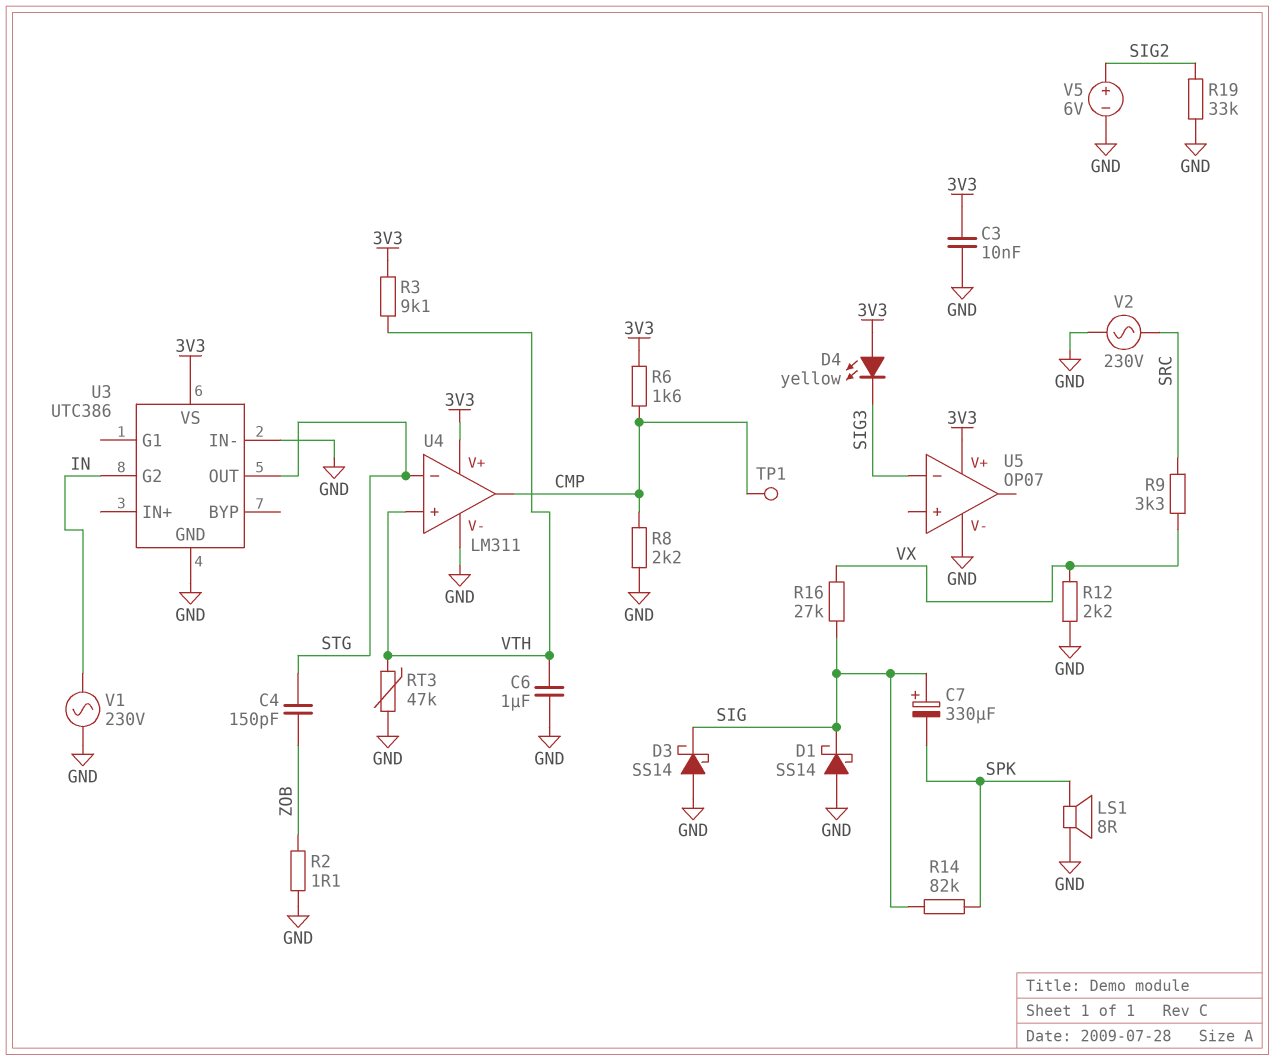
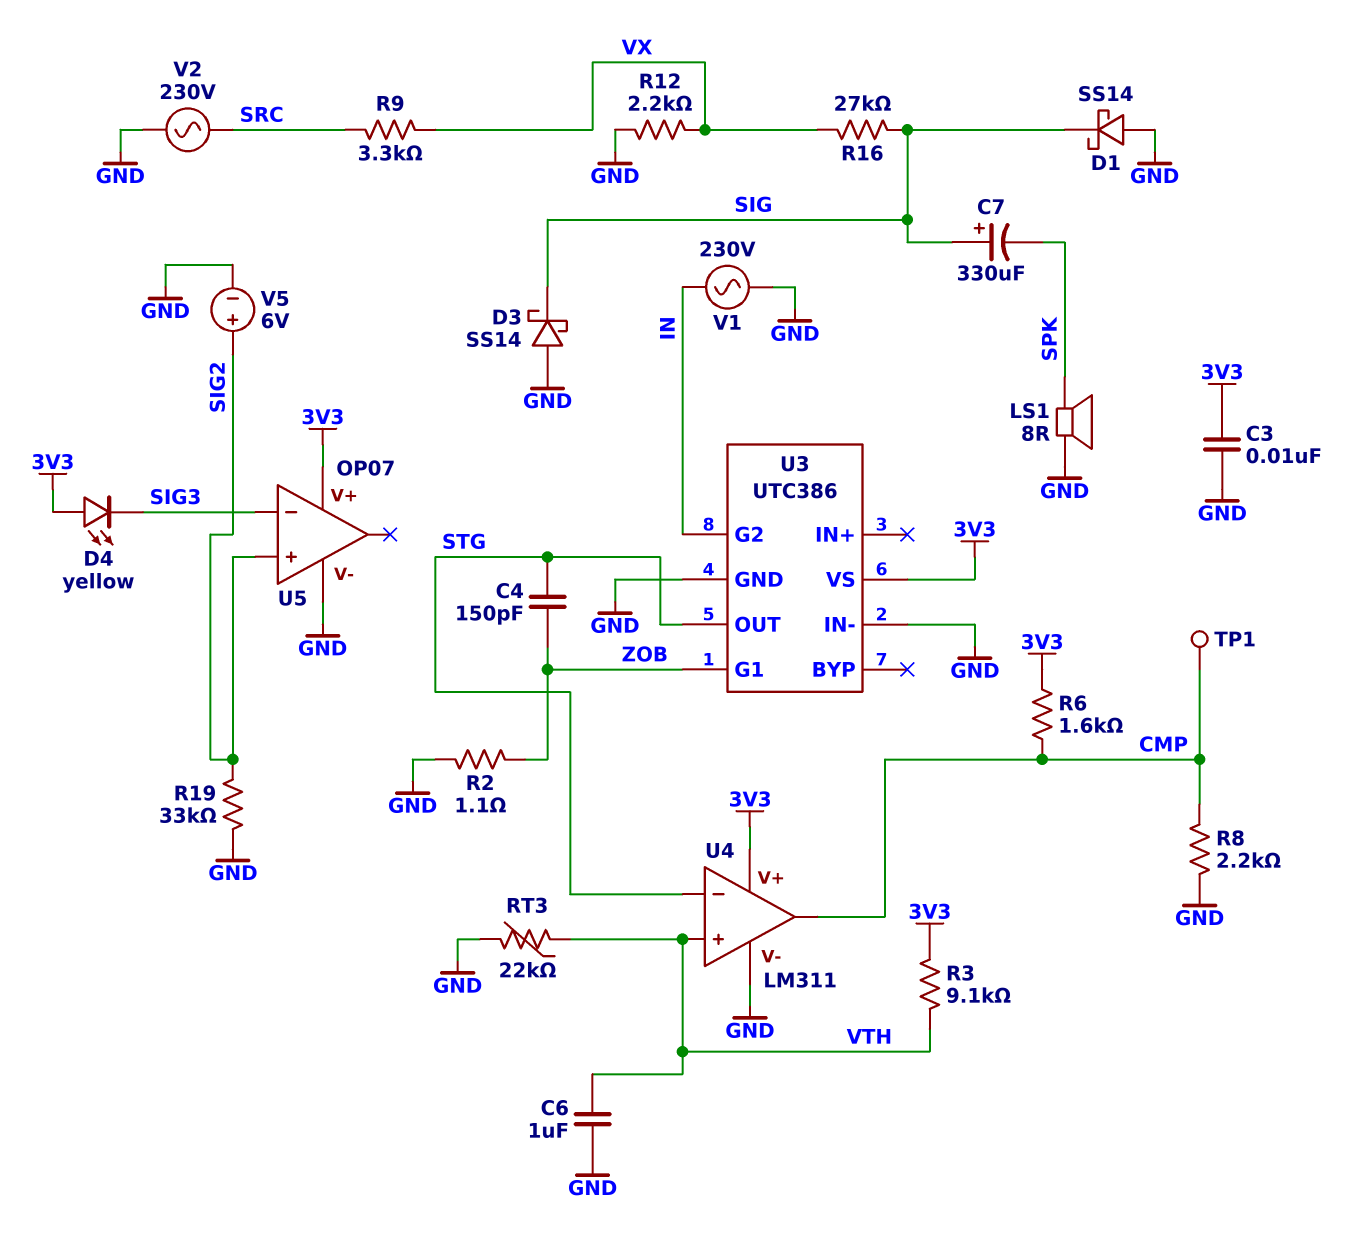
R14: 82k (SIG, SPK) -> none
RT3: 47k (GND, VTH) -> 22k (GND, VTH)
U3 pin G1: none -> ZOB
U5 pin in+: none -> SIG2

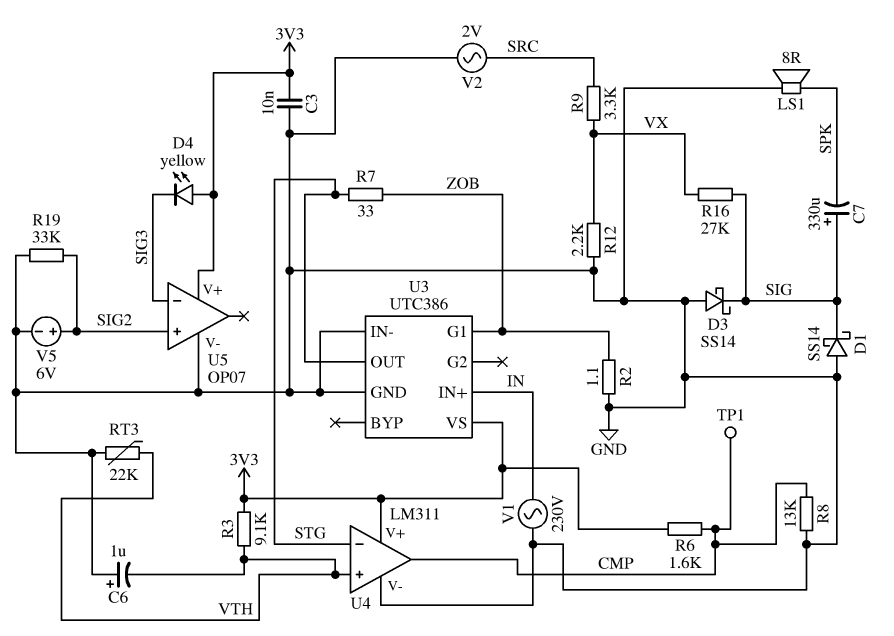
C4: 150pF (STG, ZOB) -> none
C6: 1uF (GND, VTH) -> 1uF (plus GND, minus VTH)
R7: none -> 33 (STG, ZOB)
R8: 2.2k (CMP, GND) -> 13k (CMP, GND)
U3 pin G2: IN -> none
U3 pin IN+: none -> IN
V2: AC 230V (GND, SRC) -> AC 2V (GND, SRC)

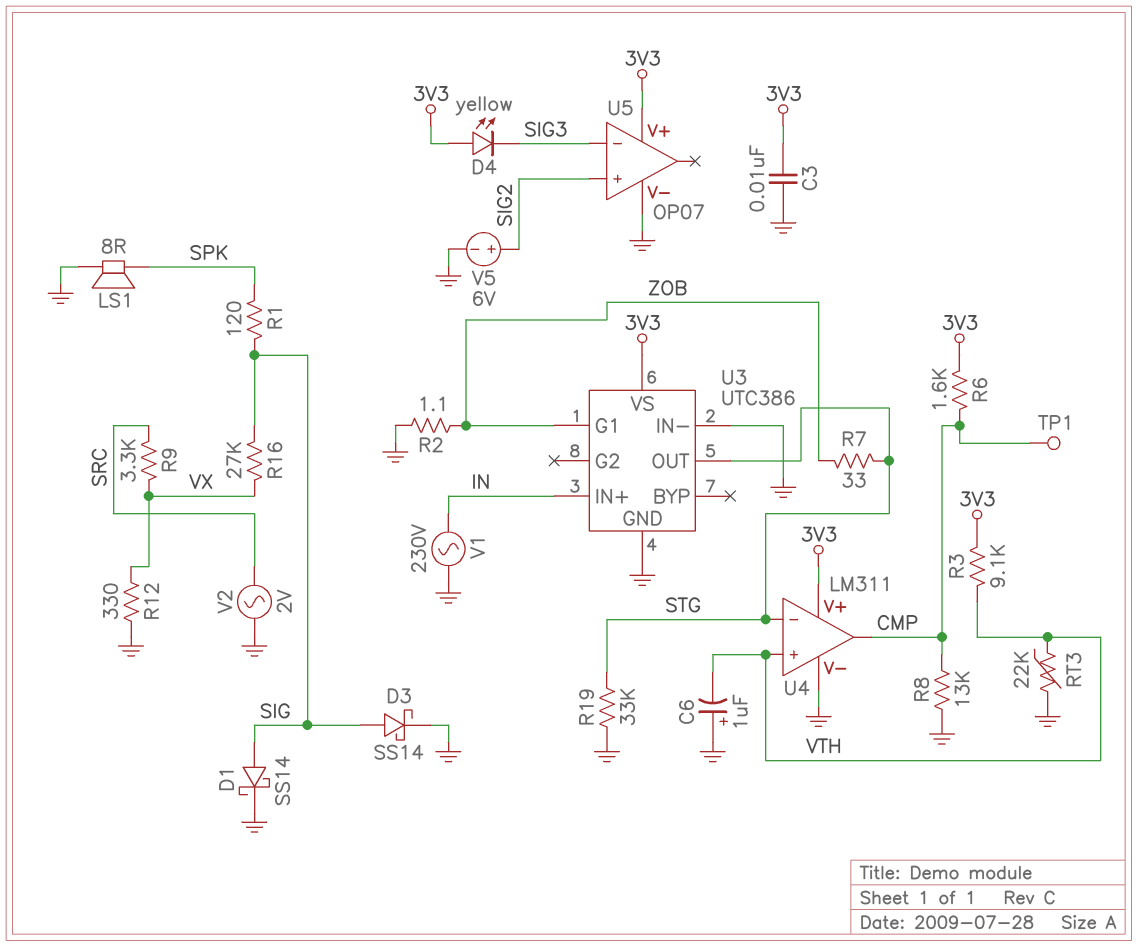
C7: 330uF (plus SIG, minus SPK) -> none
D1: schottky SS14 (A GND, K SIG) -> schottky SS14 (A SIG, K GND)
D3: schottky SS14 (A GND, K SIG) -> schottky SS14 (A SIG, K GND)
R1: none -> 120 (SIG, SPK)
R12: 2.2k (GND, VX) -> 330 (GND, VX)
R19: 33k (GND, SIG2) -> 33k (GND, STG)

